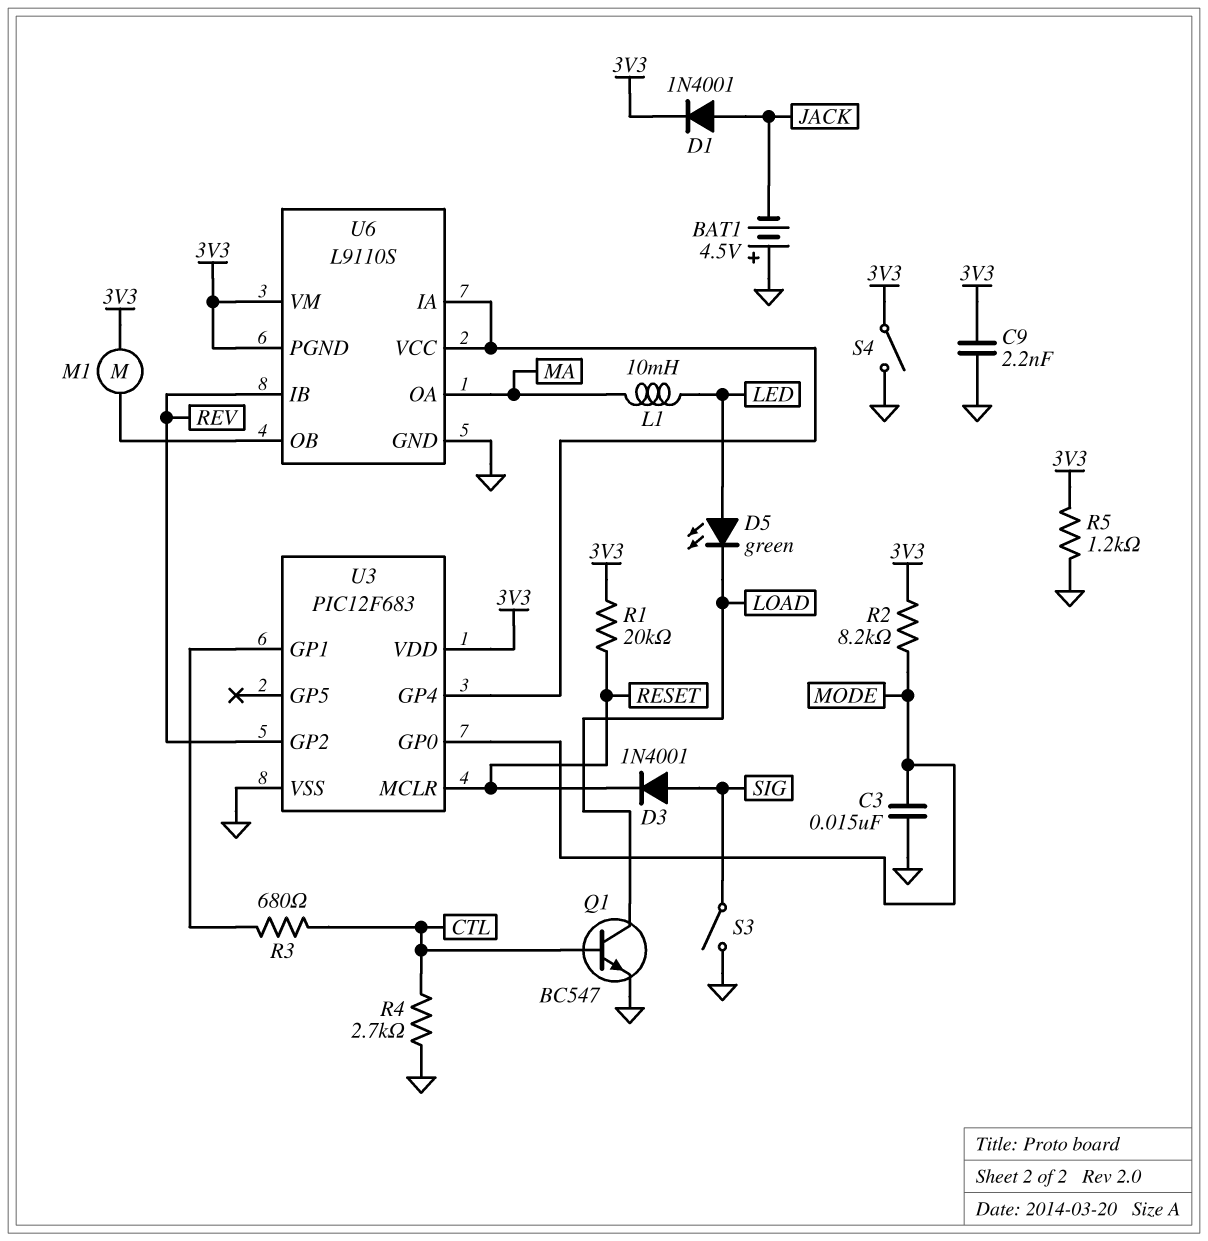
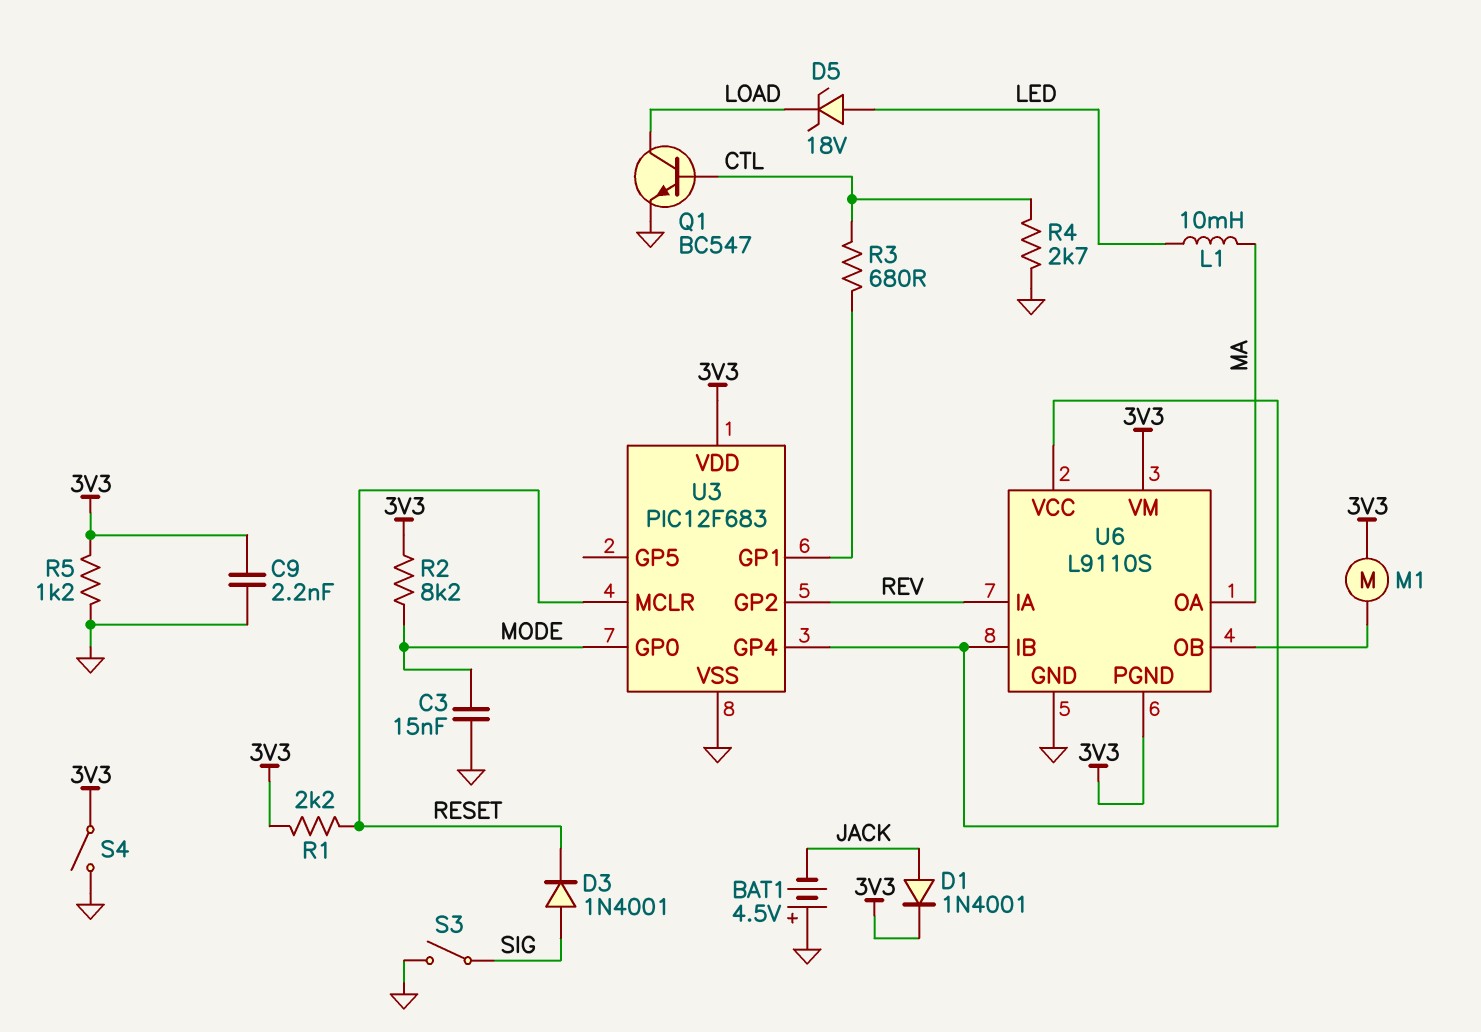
D5: LED green (A LED, K LOAD) -> zener 18V (A LED, K LOAD)
R1: 20k (3V3, RESET) -> 2.2k (3V3, RESET)
U6 pin IA: U3/GP4 -> REV
U6 pin IB: REV -> U3/GP4

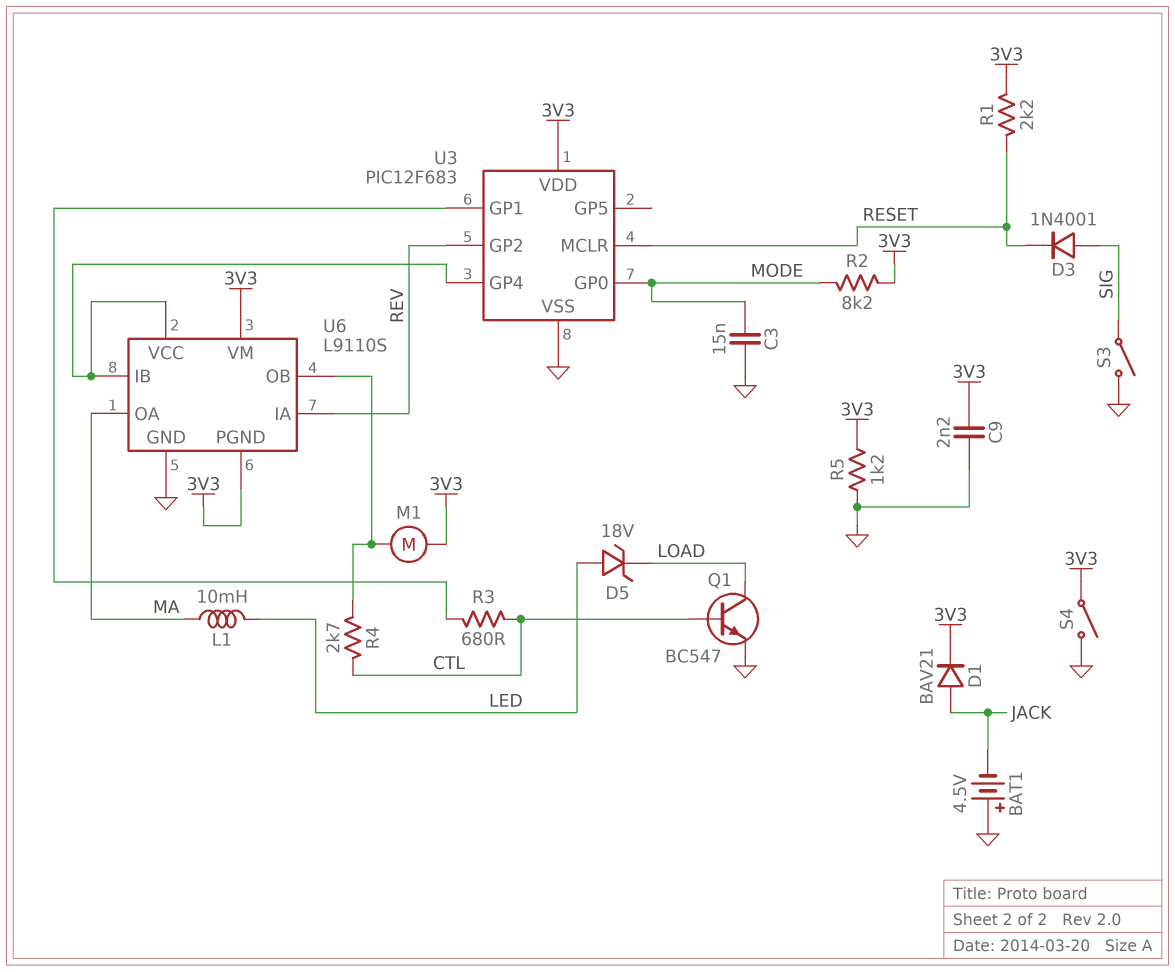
D1: diode 1N4001 (A JACK, K 3V3) -> diode BAV21 (A JACK, K 3V3)
R4: 2.7k (CTL, GND) -> 2.7k (CTL, U6/OB)

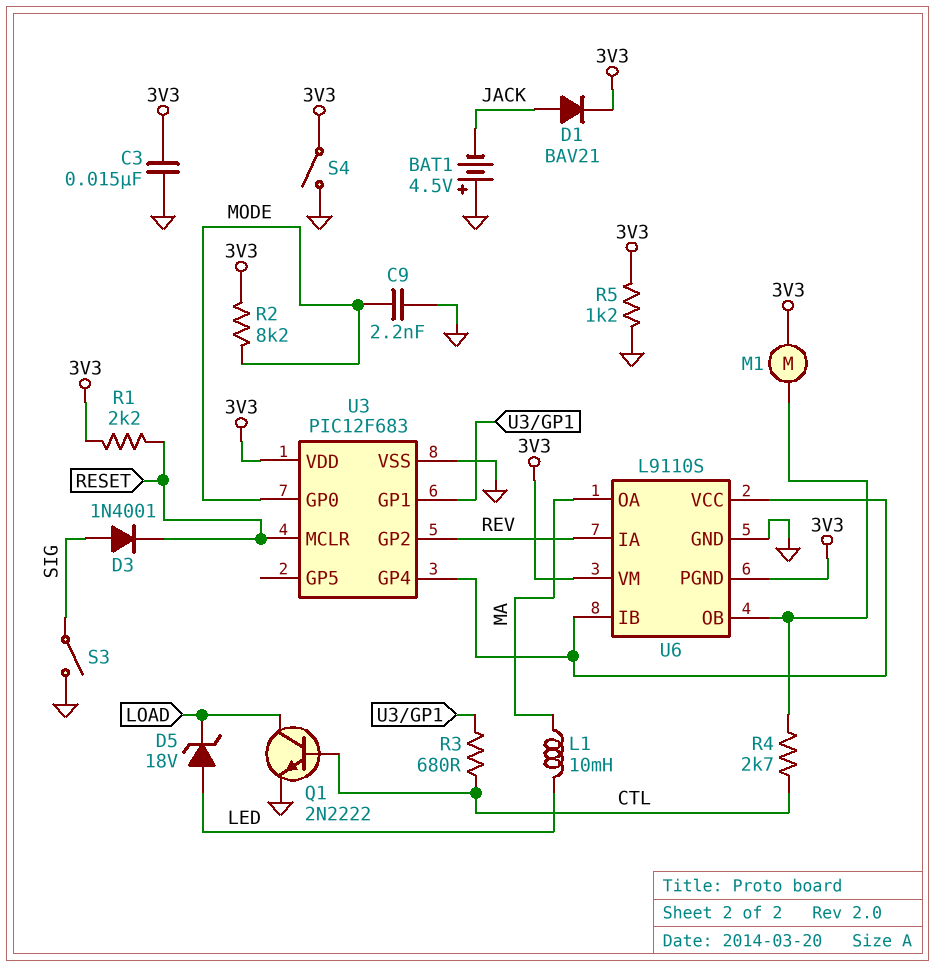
C3: 15nF (GND, MODE) -> 15nF (3V3, GND)
C9: 2.2nF (3V3, GND) -> 2.2nF (GND, MODE)
Q1: NPN BC547 (B CTL, C LOAD, E GND) -> NPN 2N2222 (B CTL, C LOAD, E GND)

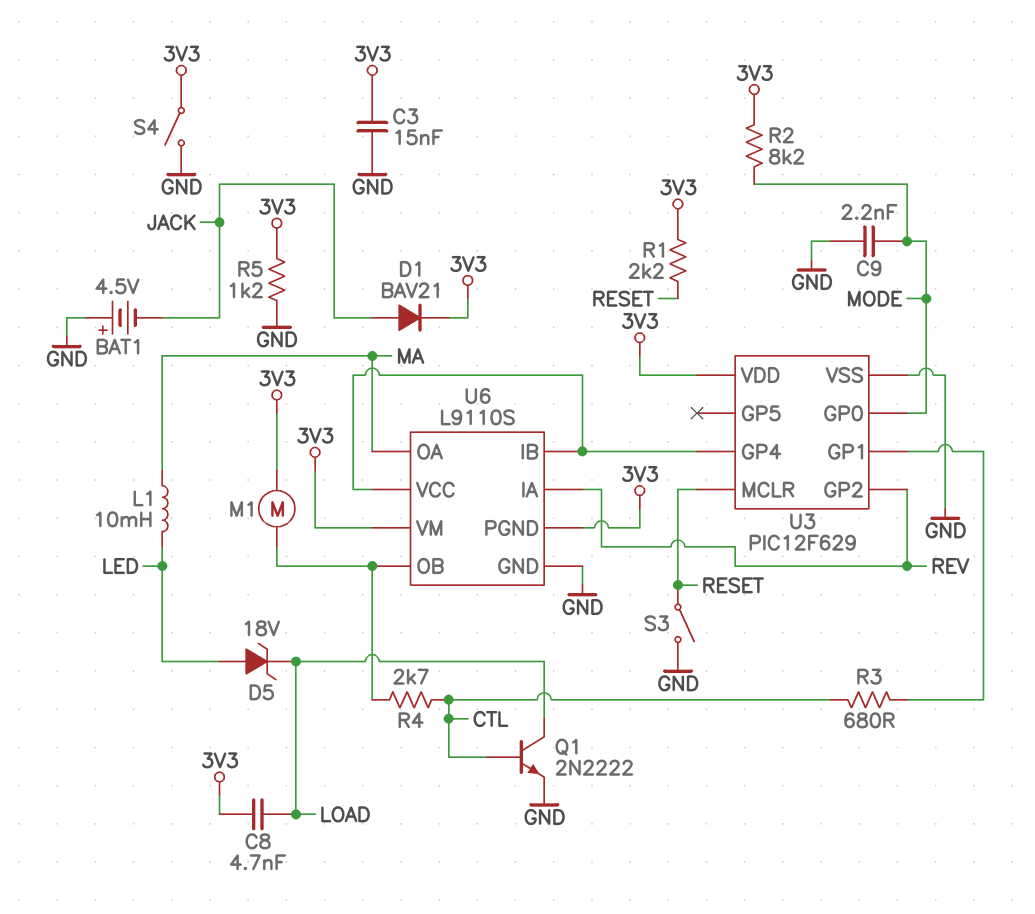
C8: none -> 4.7nF (3V3, LOAD)
D3: diode 1N4001 (A SIG, K RESET) -> none
S3: switch (GND, SIG) -> switch (GND, RESET)
U3: PIC12F683 -> PIC12F629

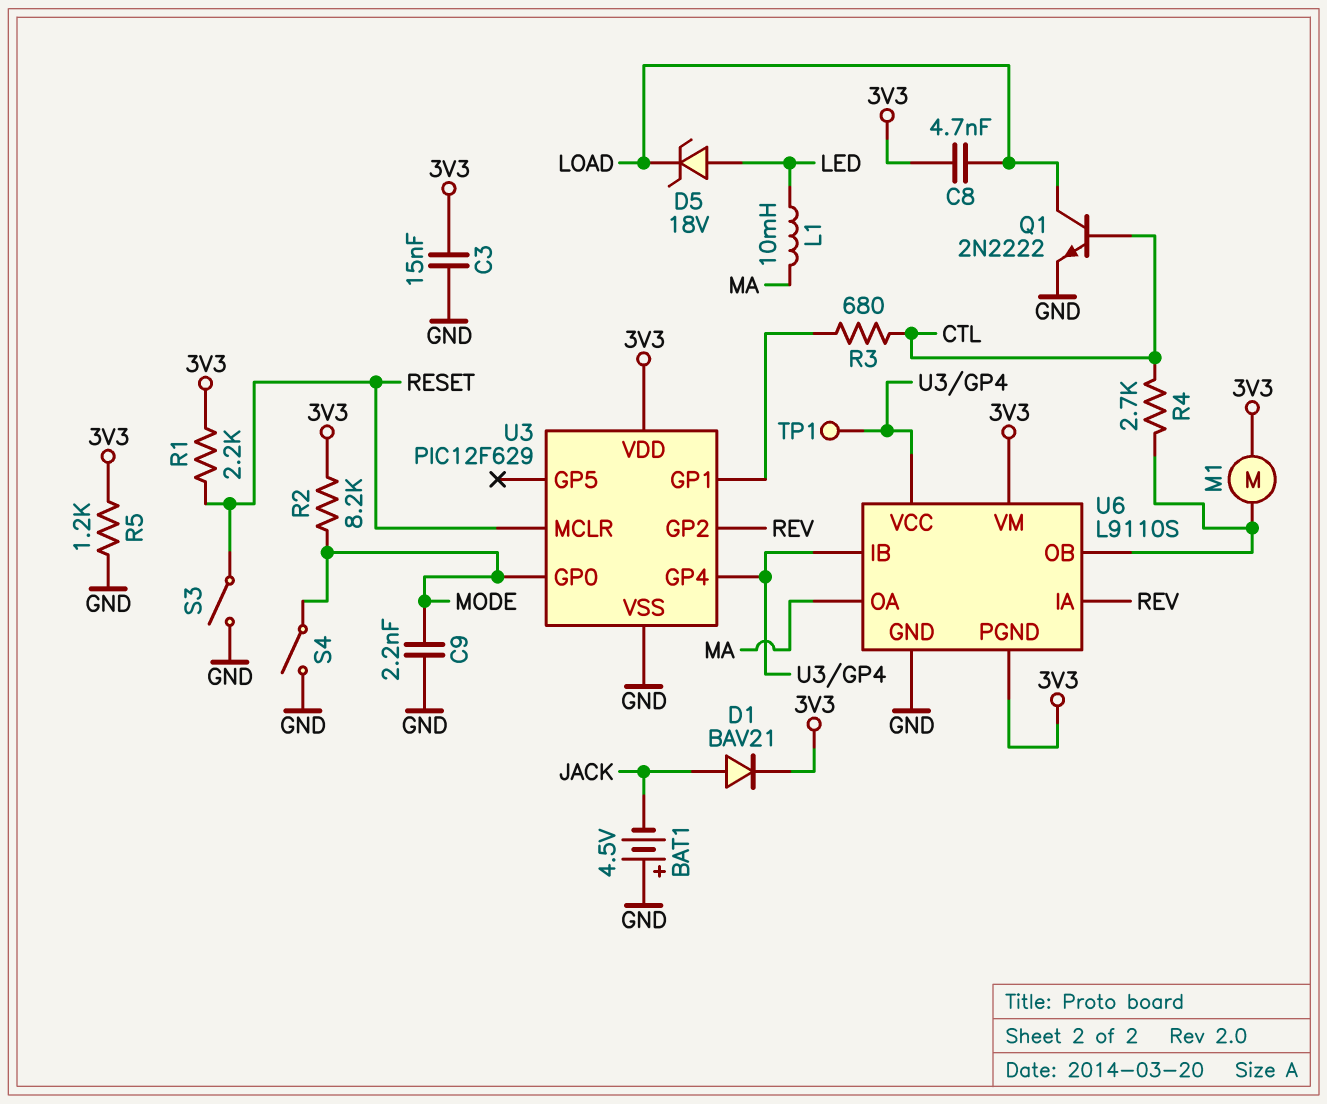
S4: switch (3V3, GND) -> switch (GND, MODE)
TP1: none -> test point (U3/GP4)

